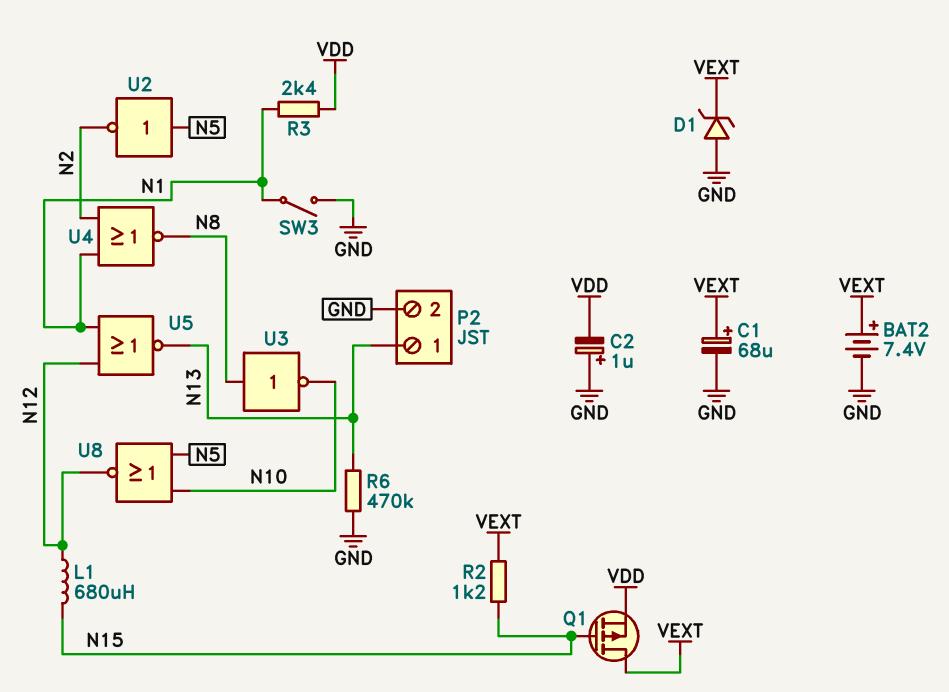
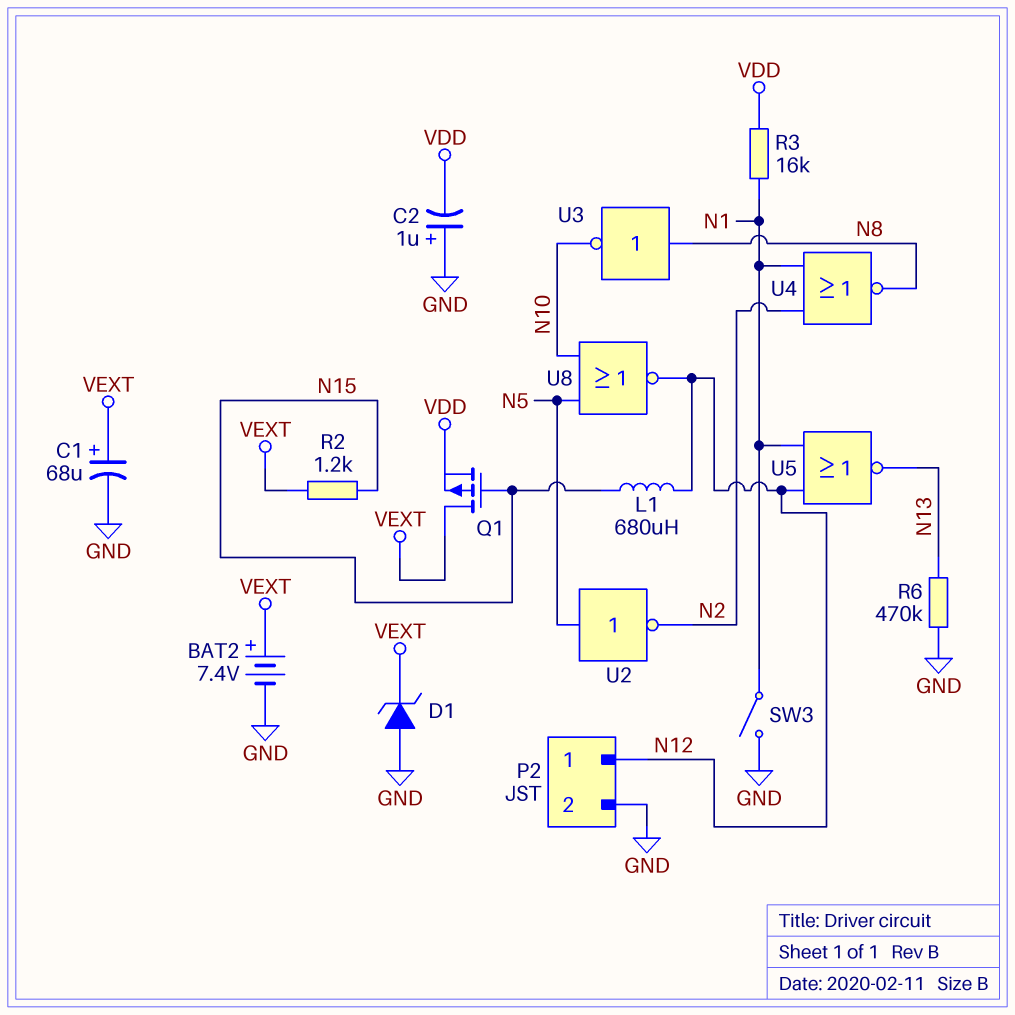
P2 pin 1: N13 -> N12
R3: 2.4k (N1, VDD) -> 16k (N1, VDD)

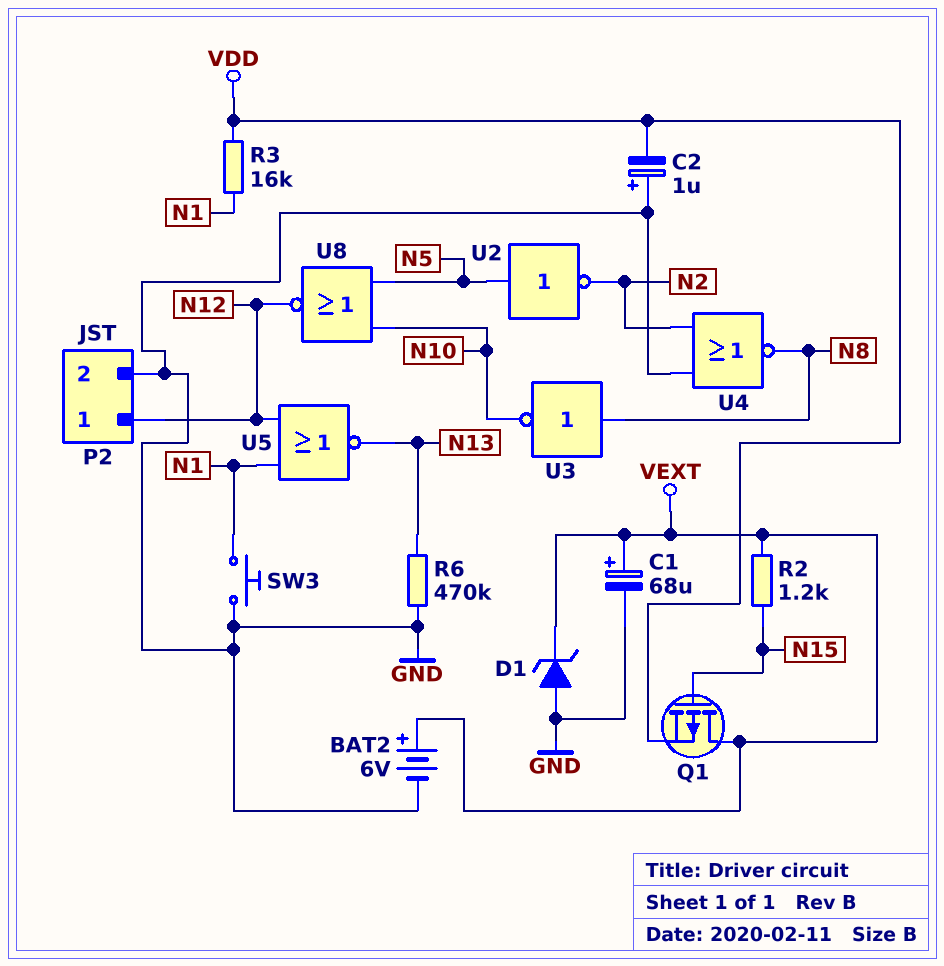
BAT2: 7.4V (plus VEXT, minus GND) -> 6V (plus VEXT, minus GND)
L1: 680uH (N12, N15) -> none
SW3: switch (GND, N1) -> button (GND, N1)
U4: NOR (in N1, in N2, out N8) -> NOR (in GND, in N2, out N8)

